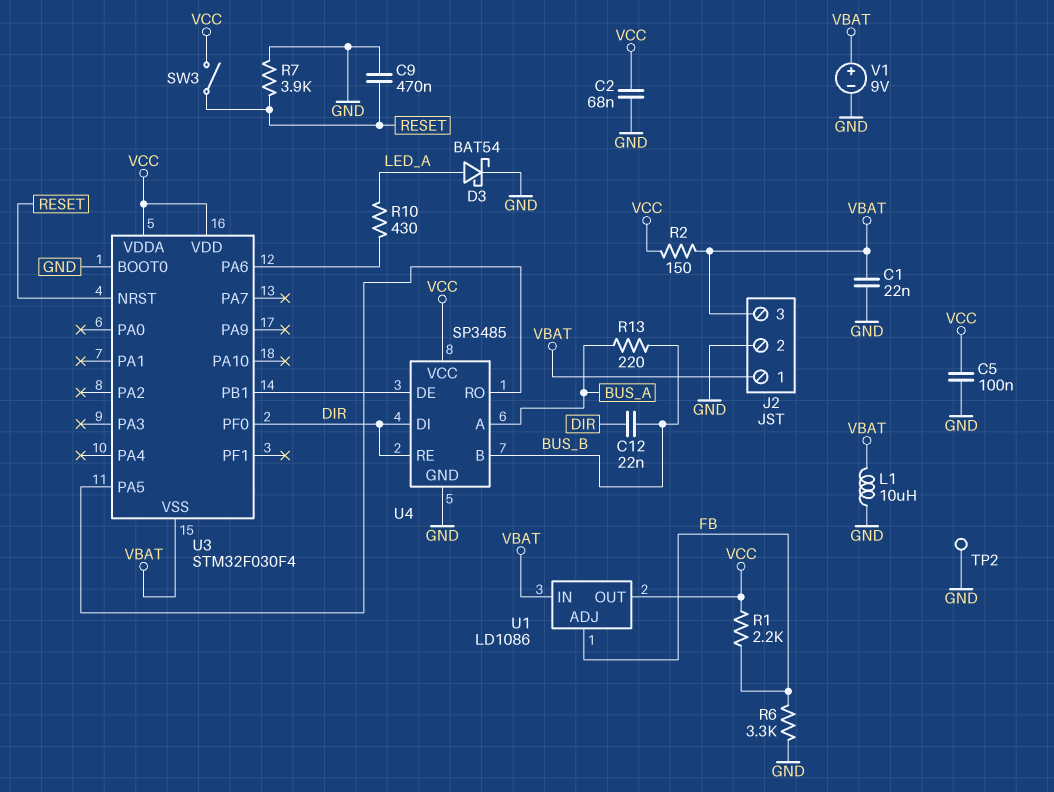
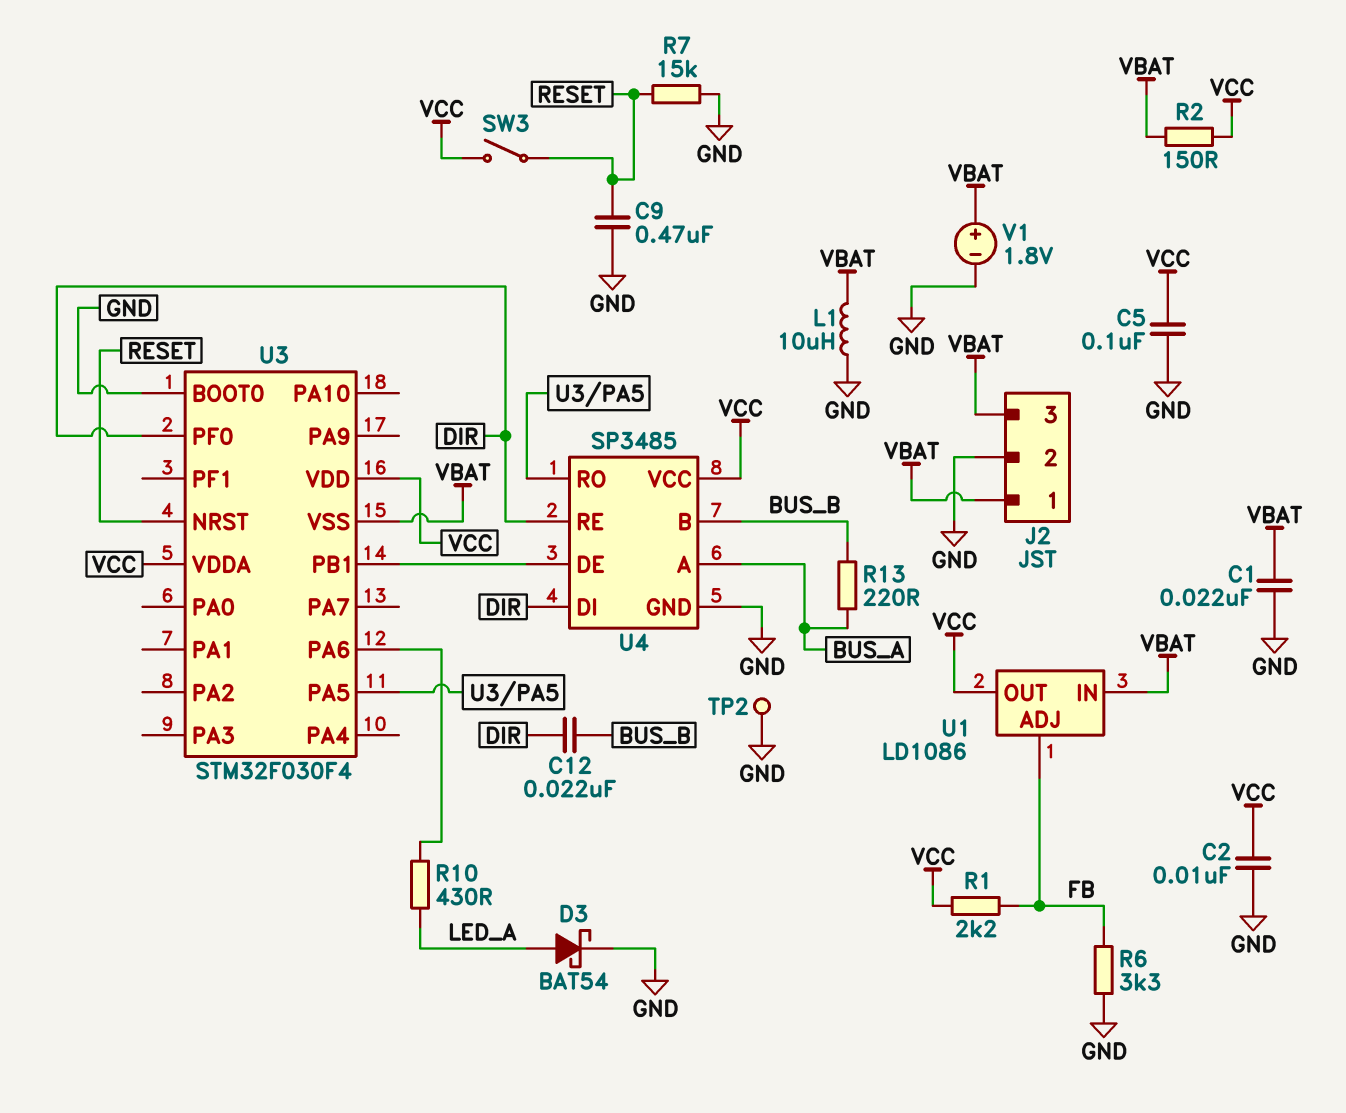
C2: 68nF (GND, VCC) -> 10nF (GND, VCC)
R7: 3.9k (GND, RESET) -> 15k (GND, RESET)
V1: 9V (plus VBAT, minus GND) -> 1.8V (plus VBAT, minus GND)

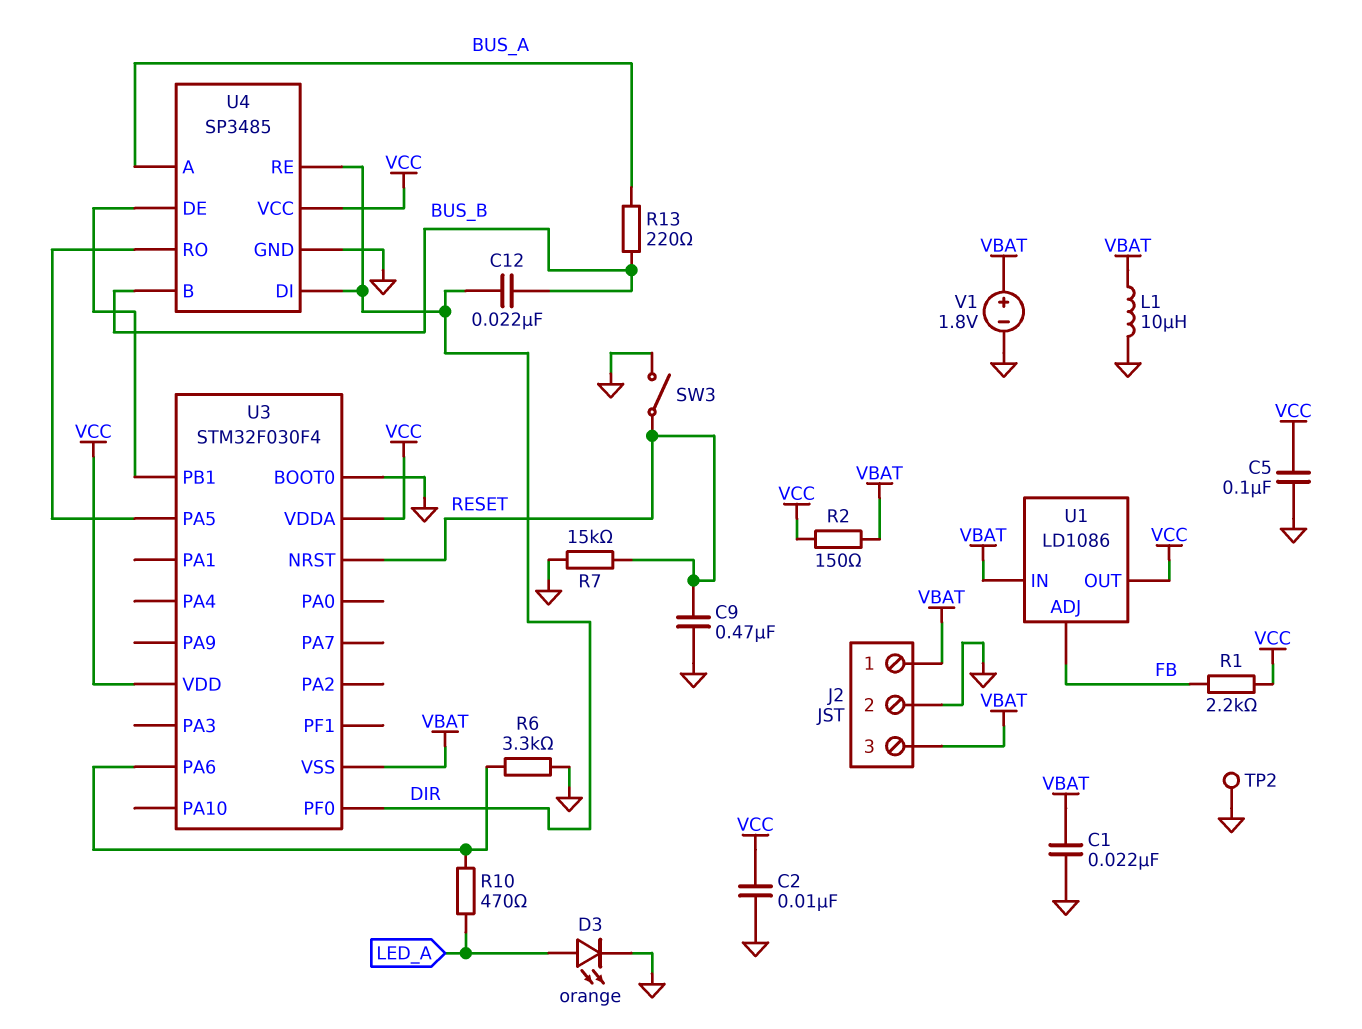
D3: schottky BAT54 (A LED_A, K GND) -> LED orange (A LED_A, K GND)
R6: 3.3k (FB, GND) -> 3.3k (GND, U3/PA6)
R10: 430 (LED_A, U3/PA6) -> 470 (LED_A, U3/PA6)
SW3: switch (RESET, VCC) -> switch (GND, RESET)

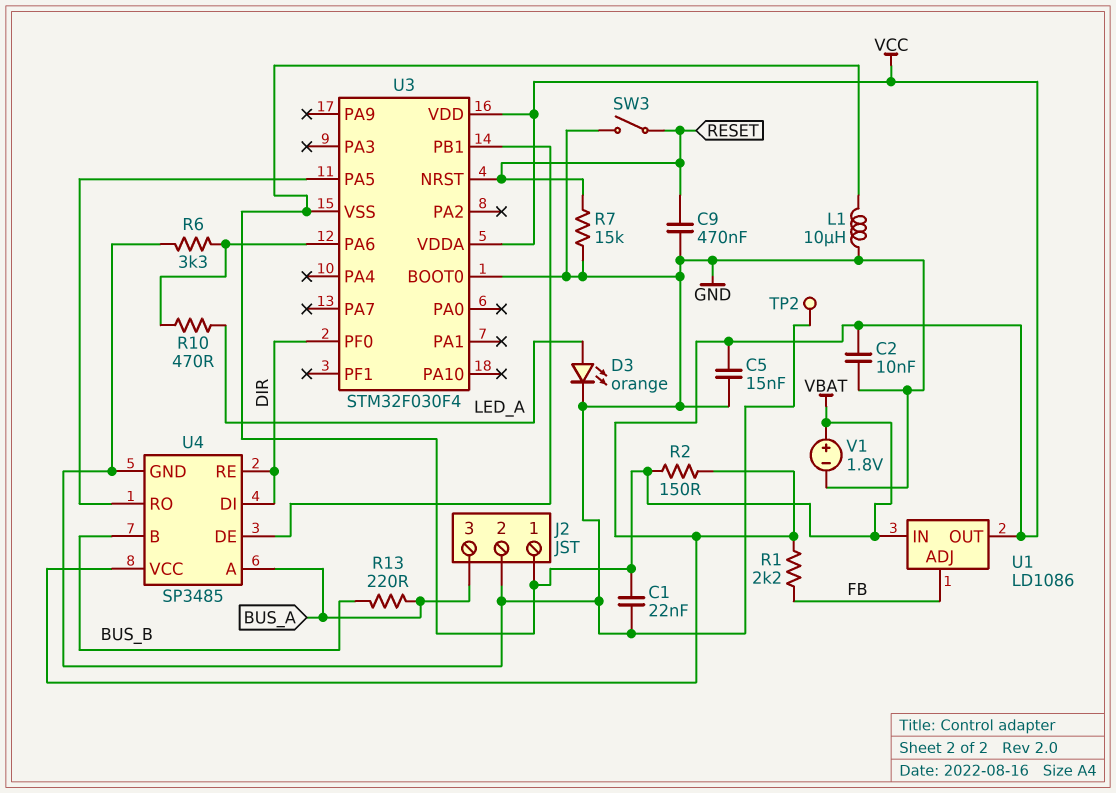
C5: 100nF (GND, VCC) -> 15nF (GND, VCC)
C12: 22nF (BUS_B, DIR) -> none
J2 pin 3: VBAT -> BUS_A

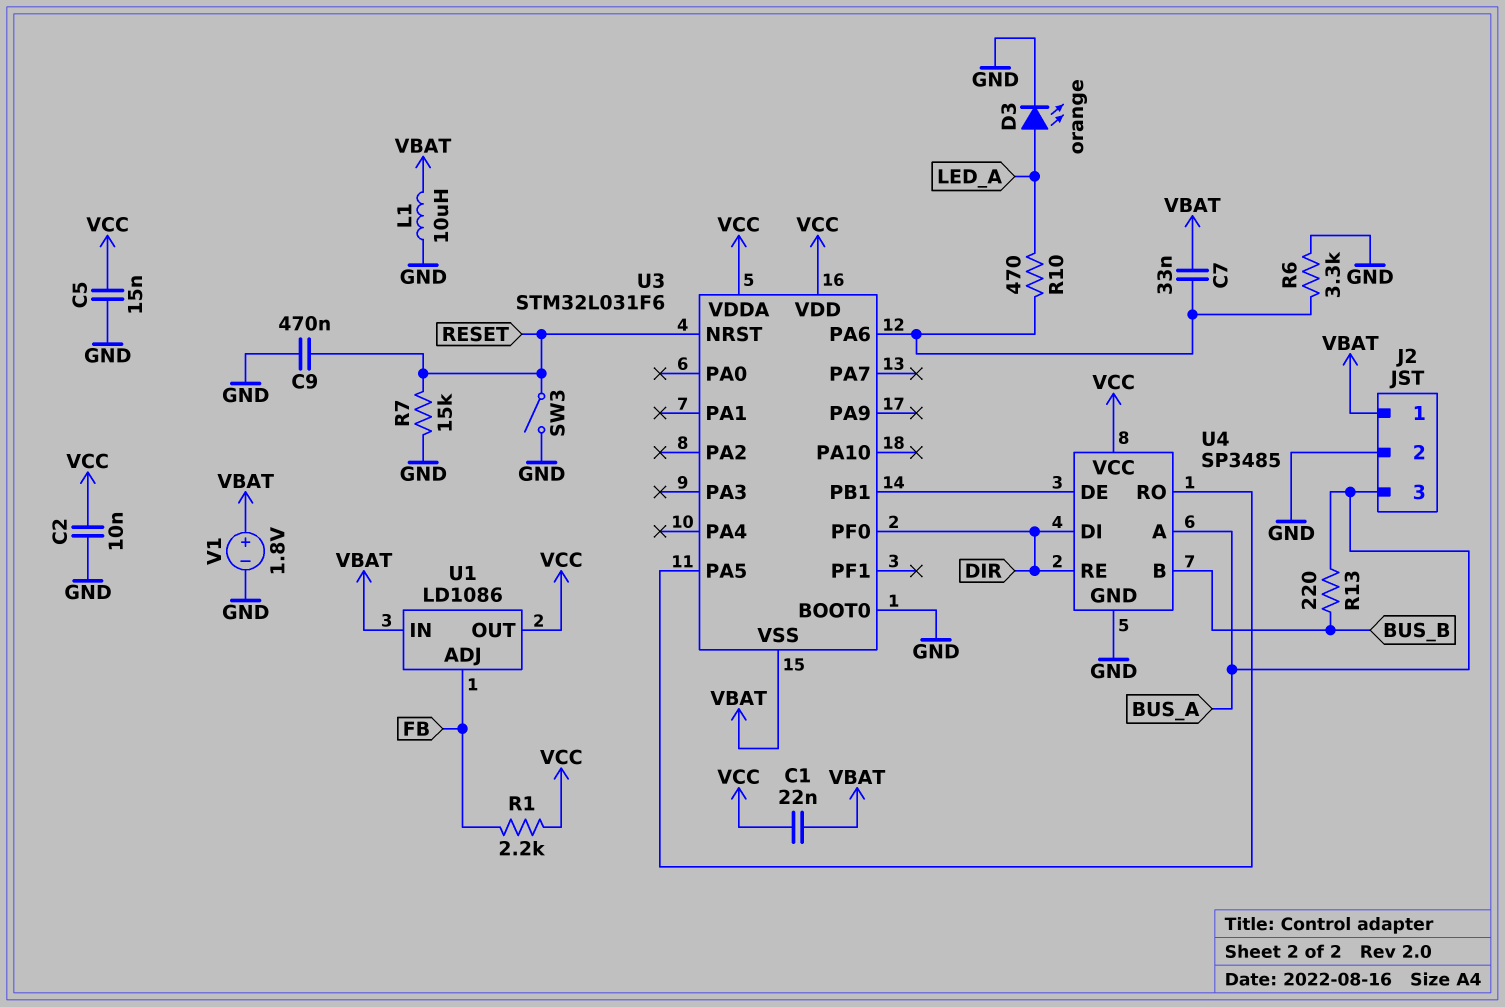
C1: 22nF (GND, VBAT) -> 22nF (VBAT, VCC)
C7: none -> 33nF (U3/PA6, VBAT)
R2: 150 (VBAT, VCC) -> none
TP2: test point (GND) -> none
U3: STM32F030F4 -> STM32L031F6

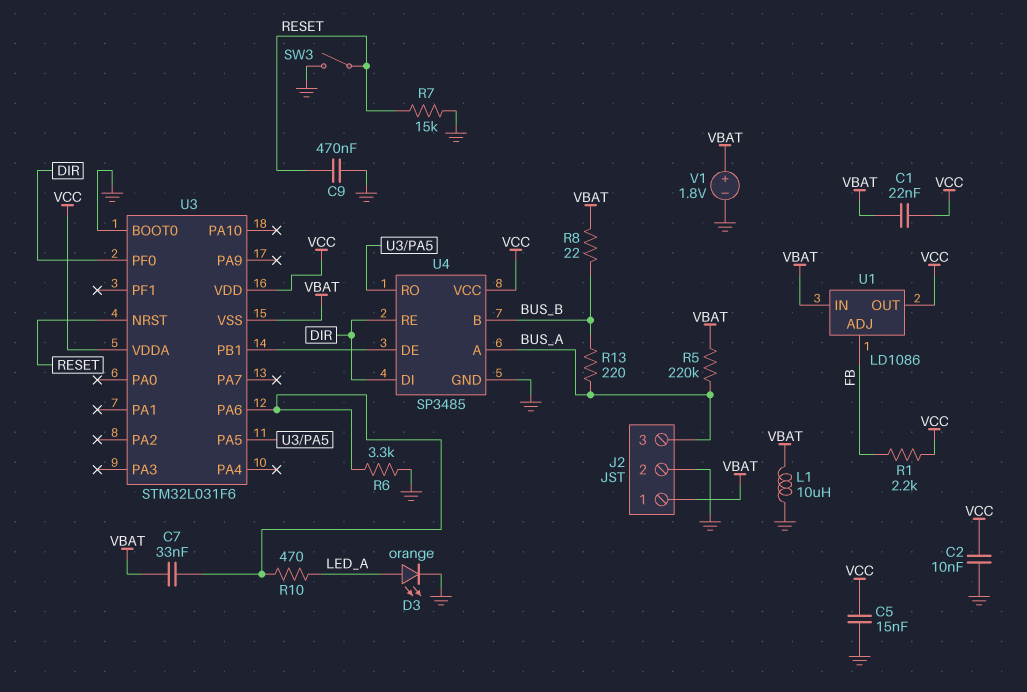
R5: none -> 220k (BUS_A, VBAT)
R8: none -> 22 (BUS_B, VBAT)

